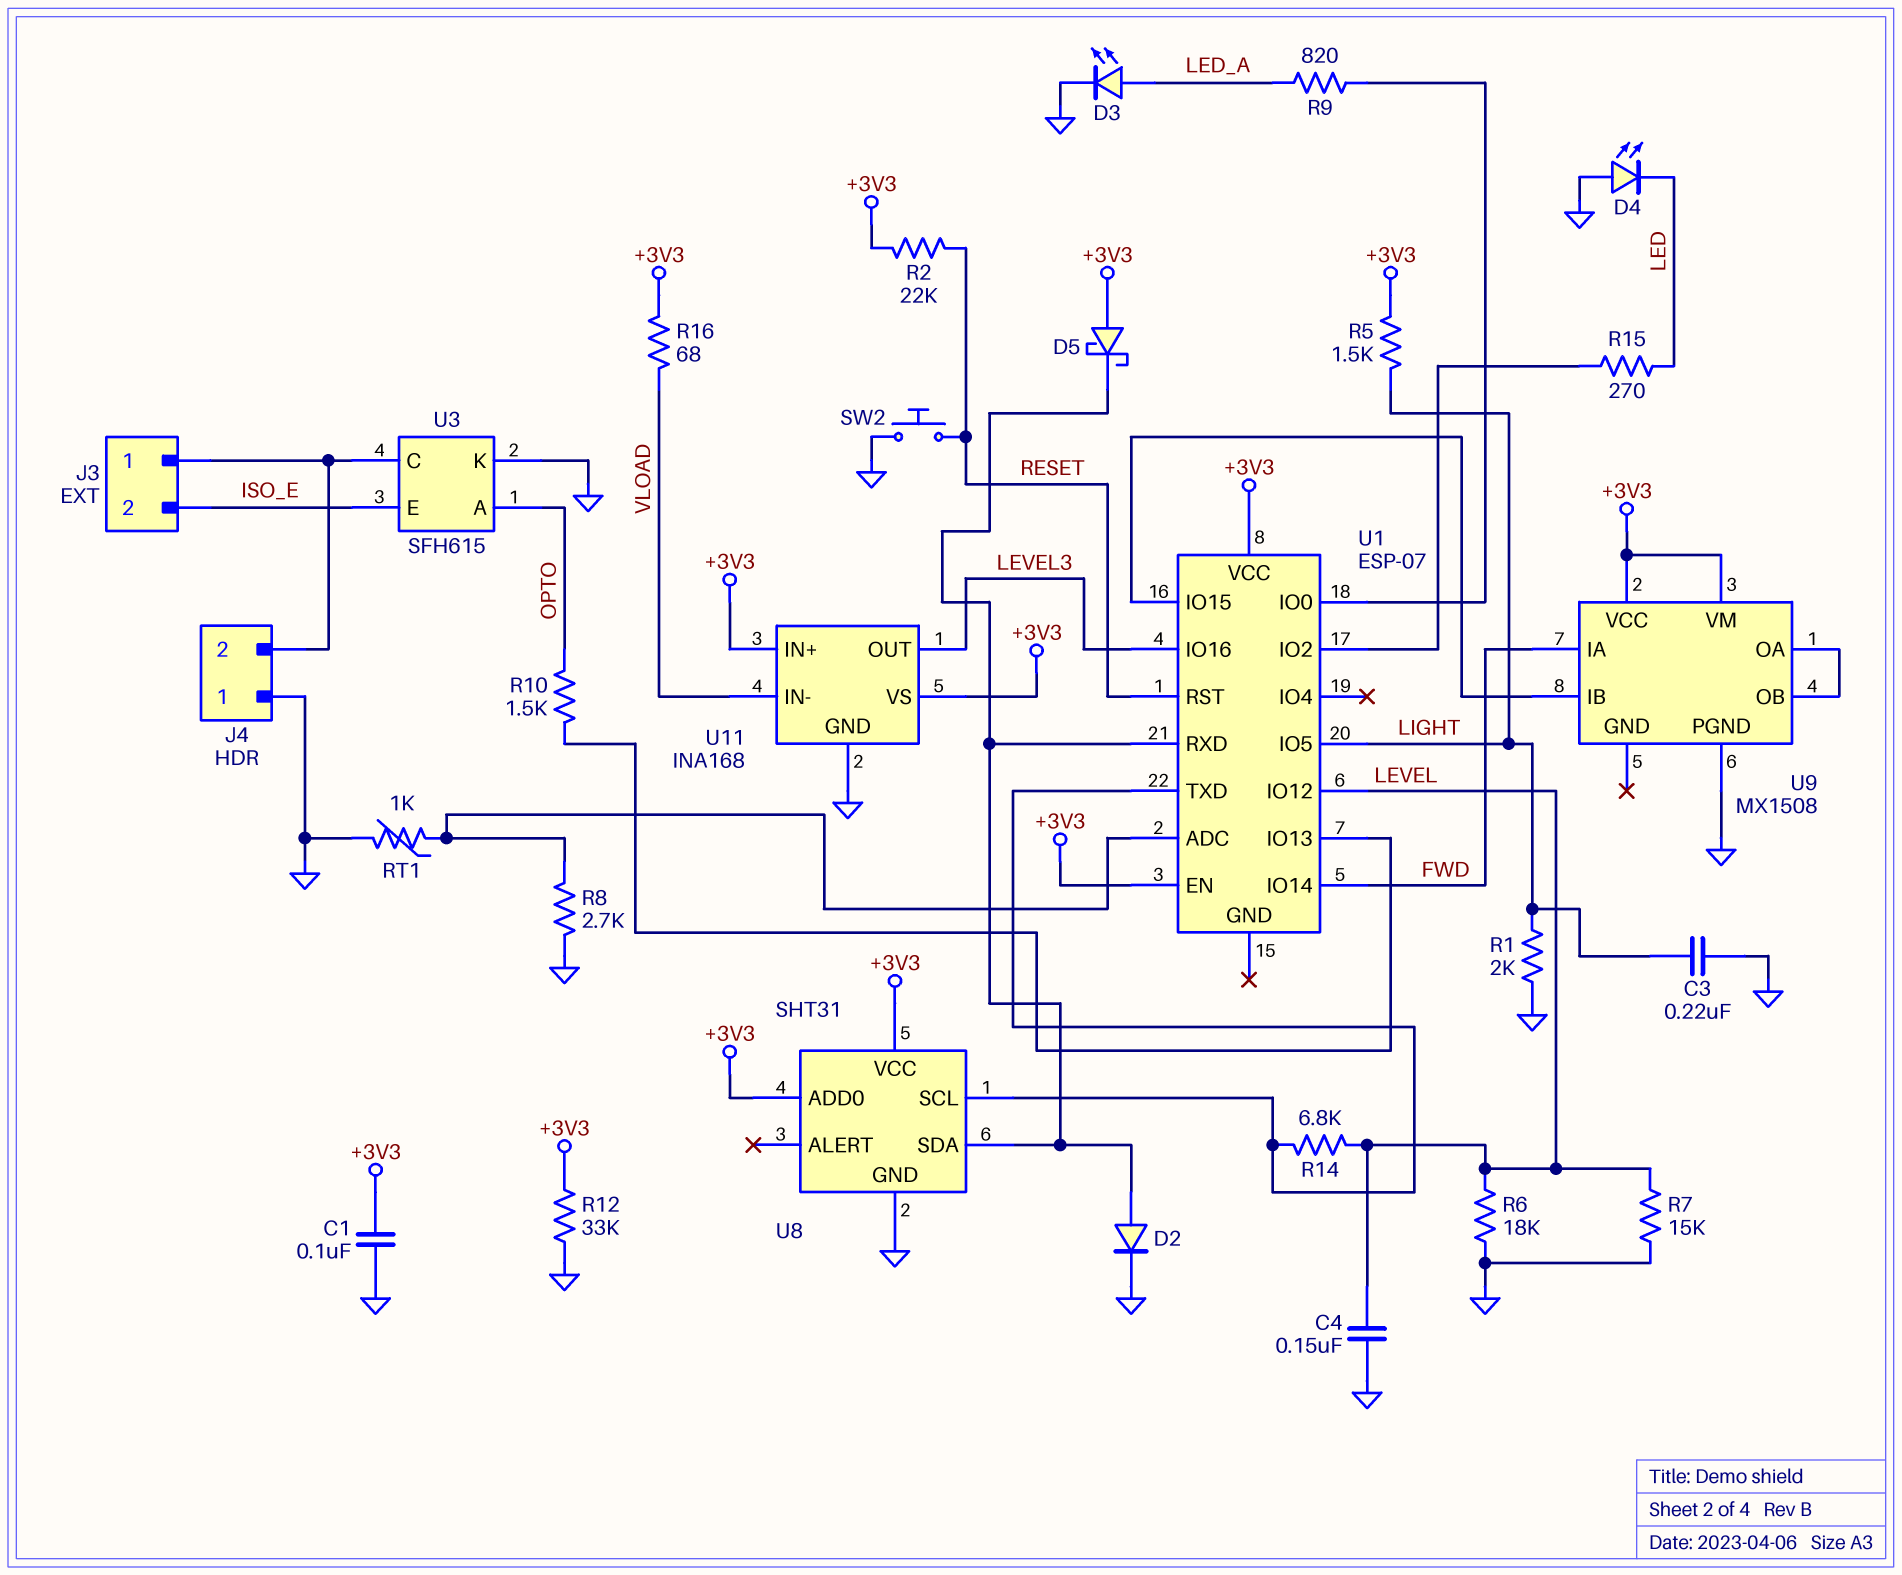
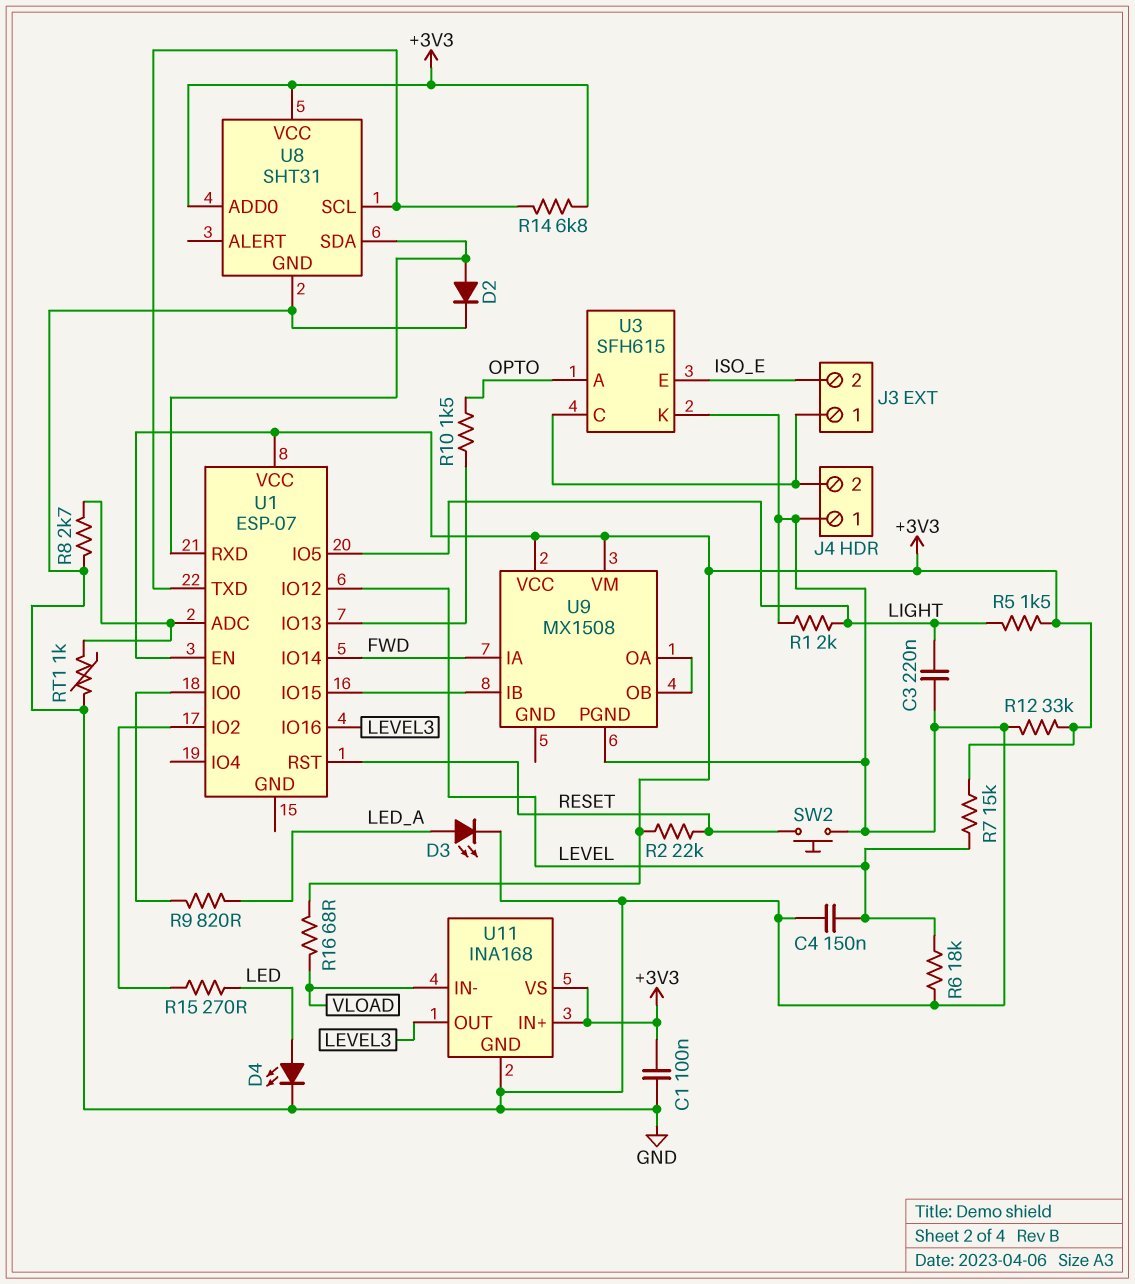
D4: LED (A GND, K LED) -> LED (A LED, K GND)
D5: schottky (A +3V3, K U1/RXD) -> none
R7: 15k (GND, LEVEL) -> 15k (+3V3, LEVEL)
R14: 6.8k (LEVEL, U1/TXD) -> 6.8k (+3V3, U1/TXD)

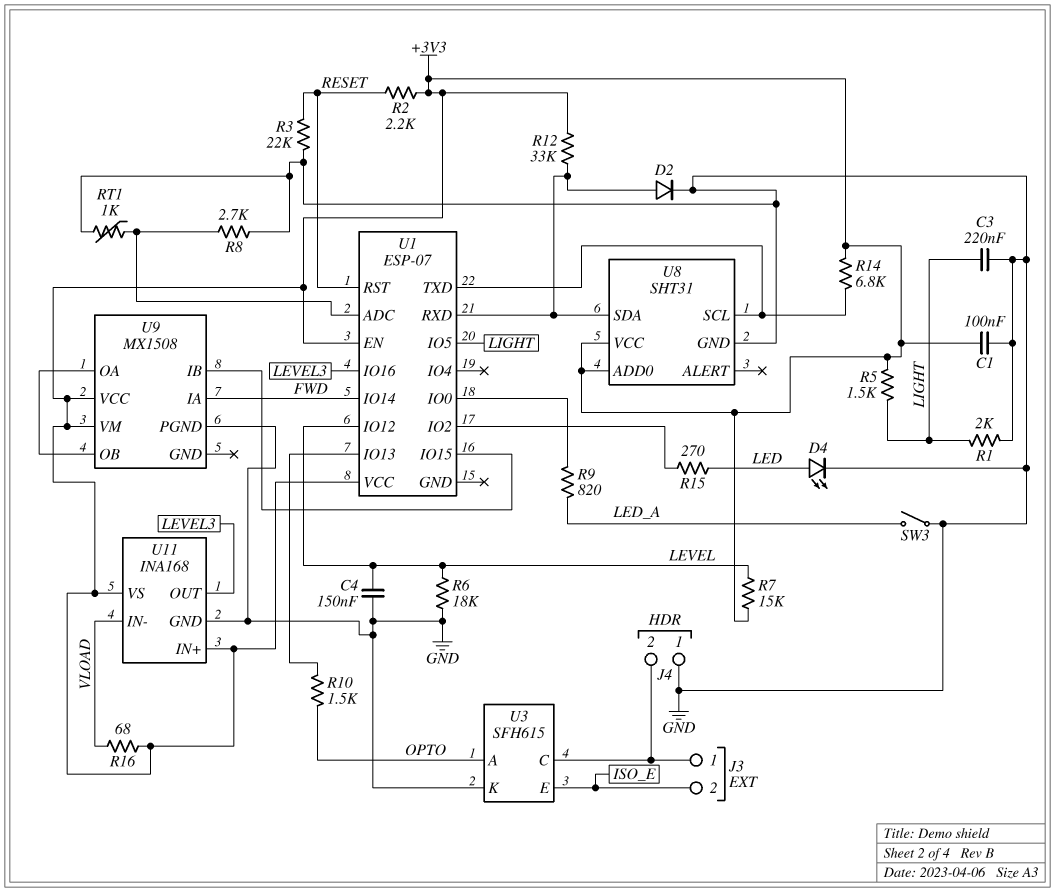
D3: LED (A LED_A, K GND) -> none
R2: 22k (+3V3, RESET) -> 2.2k (+3V3, RESET)
R3: none -> 22k (GND, RESET)
R12: 33k (+3V3, GND) -> 33k (+3V3, U1/RXD)
SW2: button (GND, RESET) -> none
SW3: none -> switch (GND, LED_A)

